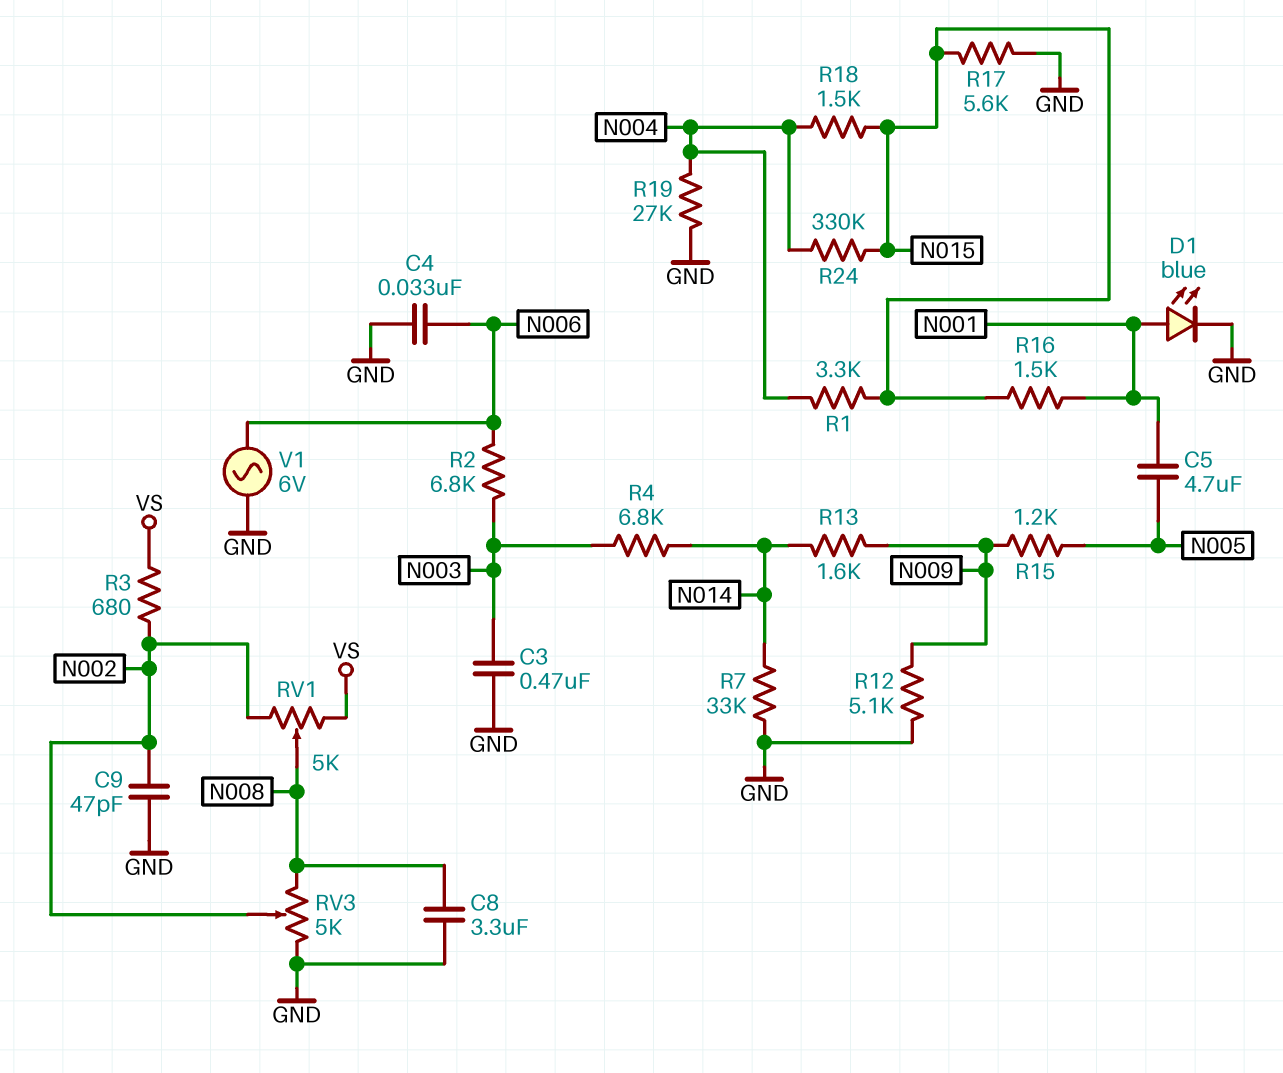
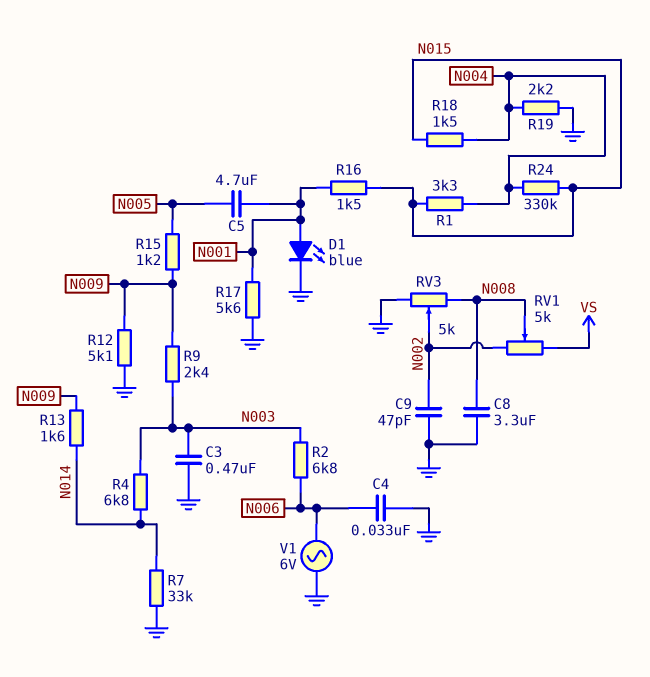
R3: 680 (N002, VS) -> none
R9: none -> 2.4k (N003, N009)
R17: 5.6k (GND, N015) -> 5.6k (GND, N001)
R19: 27k (GND, N004) -> 2.2k (GND, N004)

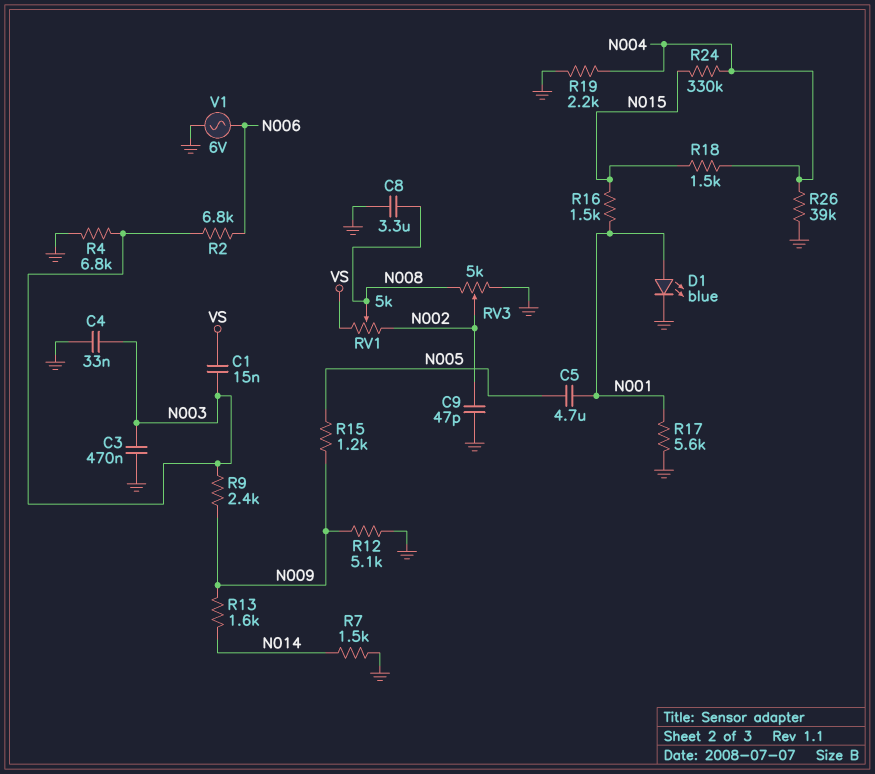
C1: none -> 15nF (N003, VS)
C4: 33nF (GND, N006) -> 33nF (GND, N003)
R1: 3.3k (N004, N015) -> none
R4: 6.8k (N003, N014) -> 6.8k (GND, N003)
R7: 33k (GND, N014) -> 1.5k (GND, N014)
R26: none -> 39k (GND, N004)

